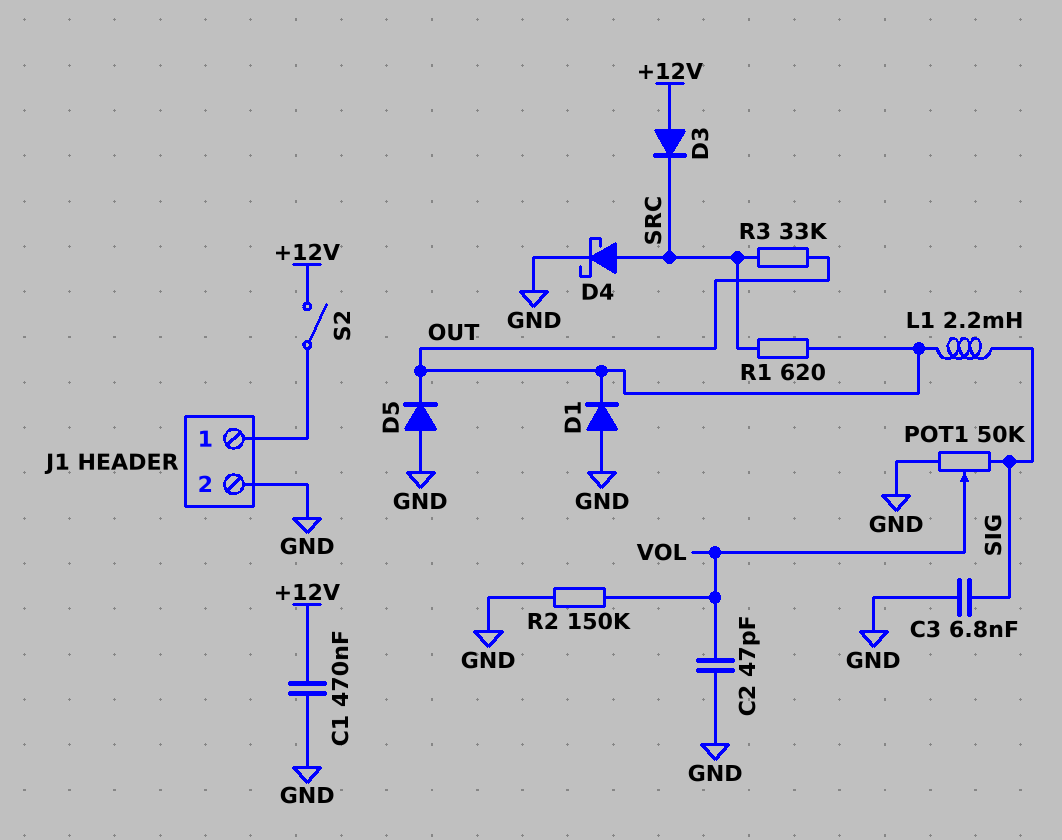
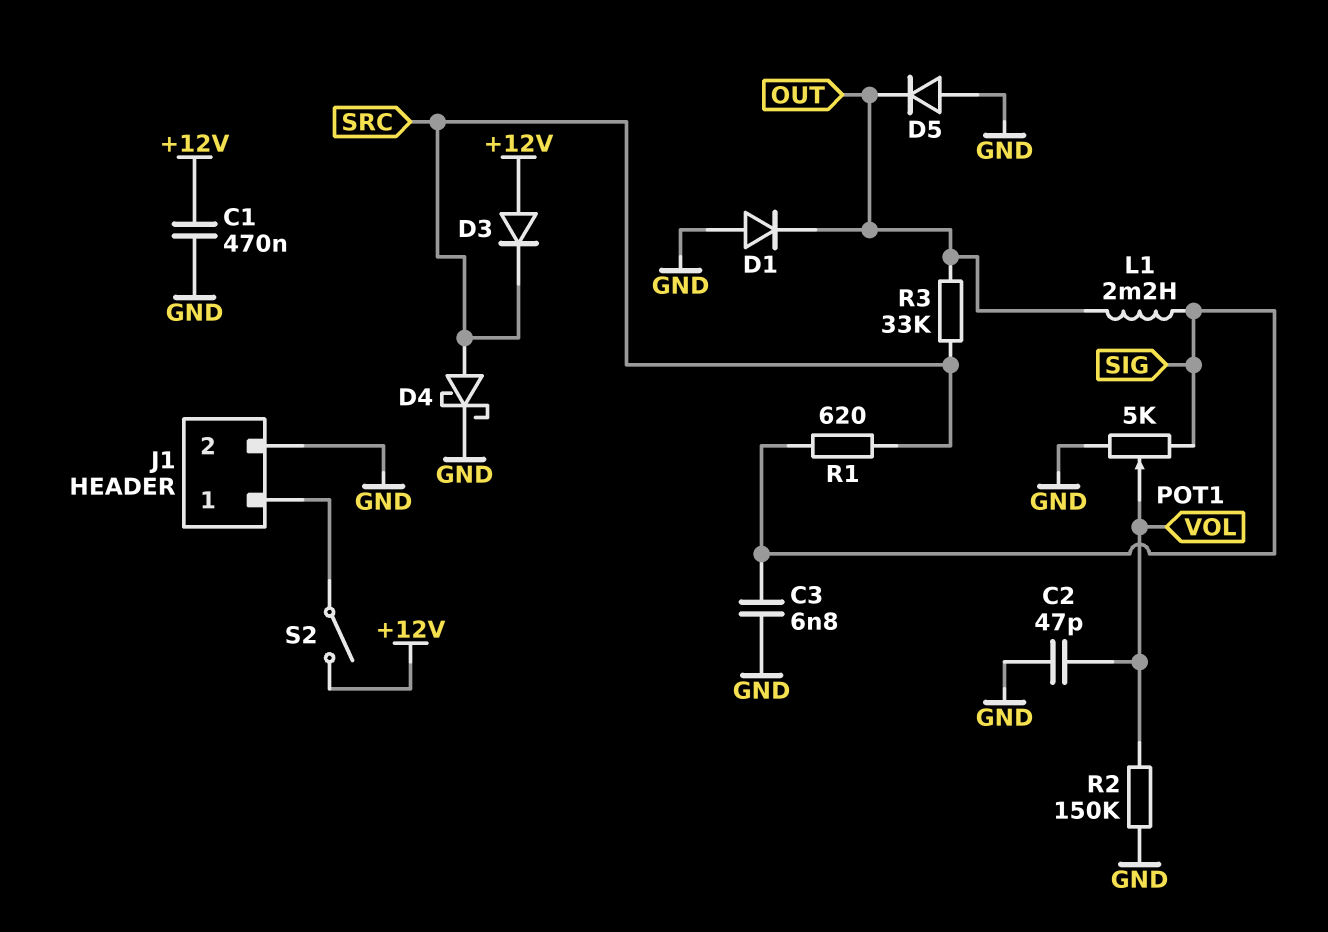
POT1: 50k (GND, SIG, wiper VOL) -> 5k (GND, SIG, wiper VOL)
R1: 620 (OUT, SRC) -> 620 (SIG, SRC)

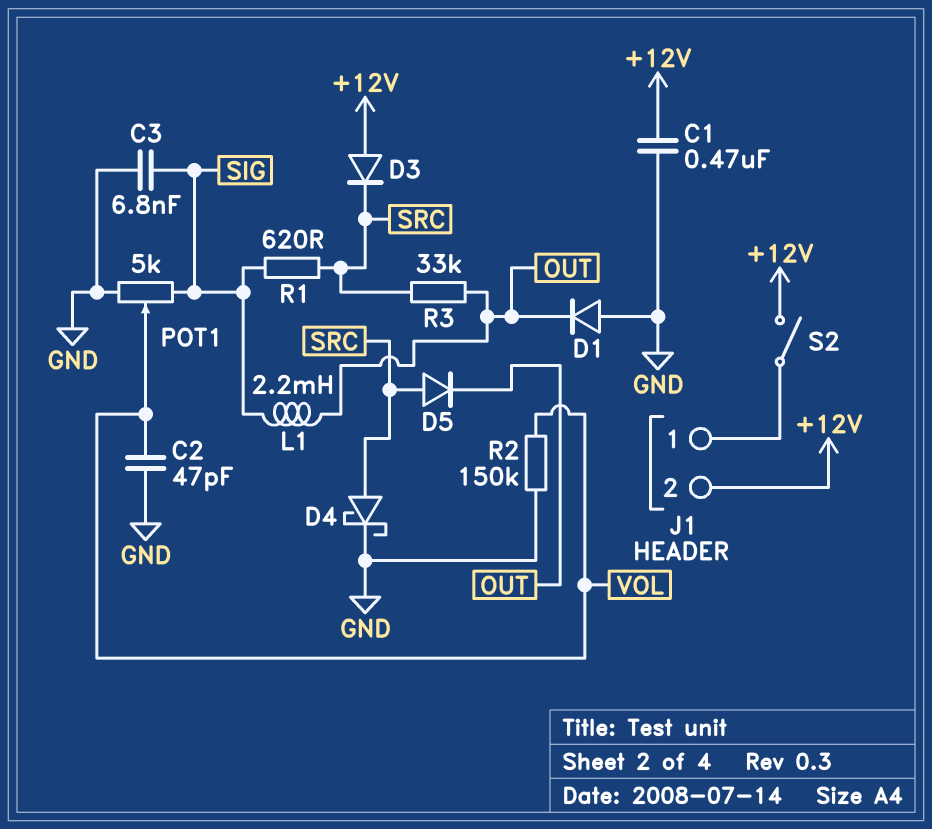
D5: diode (A GND, K OUT) -> diode (A SRC, K OUT)
J1 pin 2: GND -> +12V

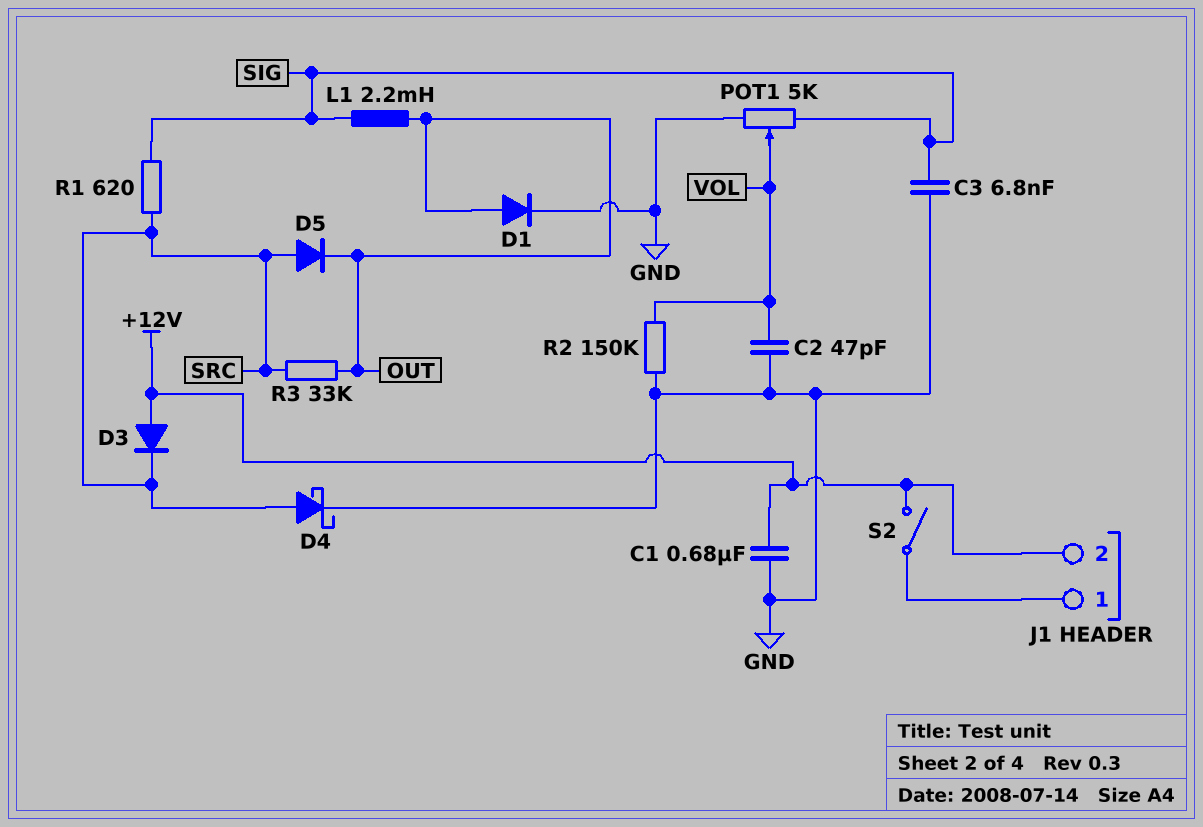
C1: 470nF (+12V, GND) -> 680nF (+12V, GND)
D1: diode (A GND, K OUT) -> diode (A OUT, K GND)

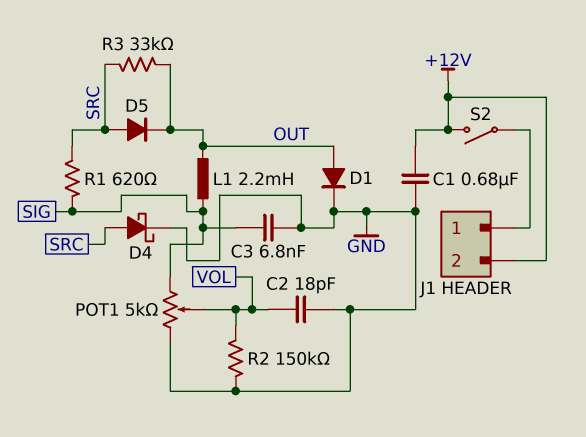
C2: 47pF (GND, VOL) -> 18pF (GND, VOL)
D3: diode (A +12V, K SRC) -> none

